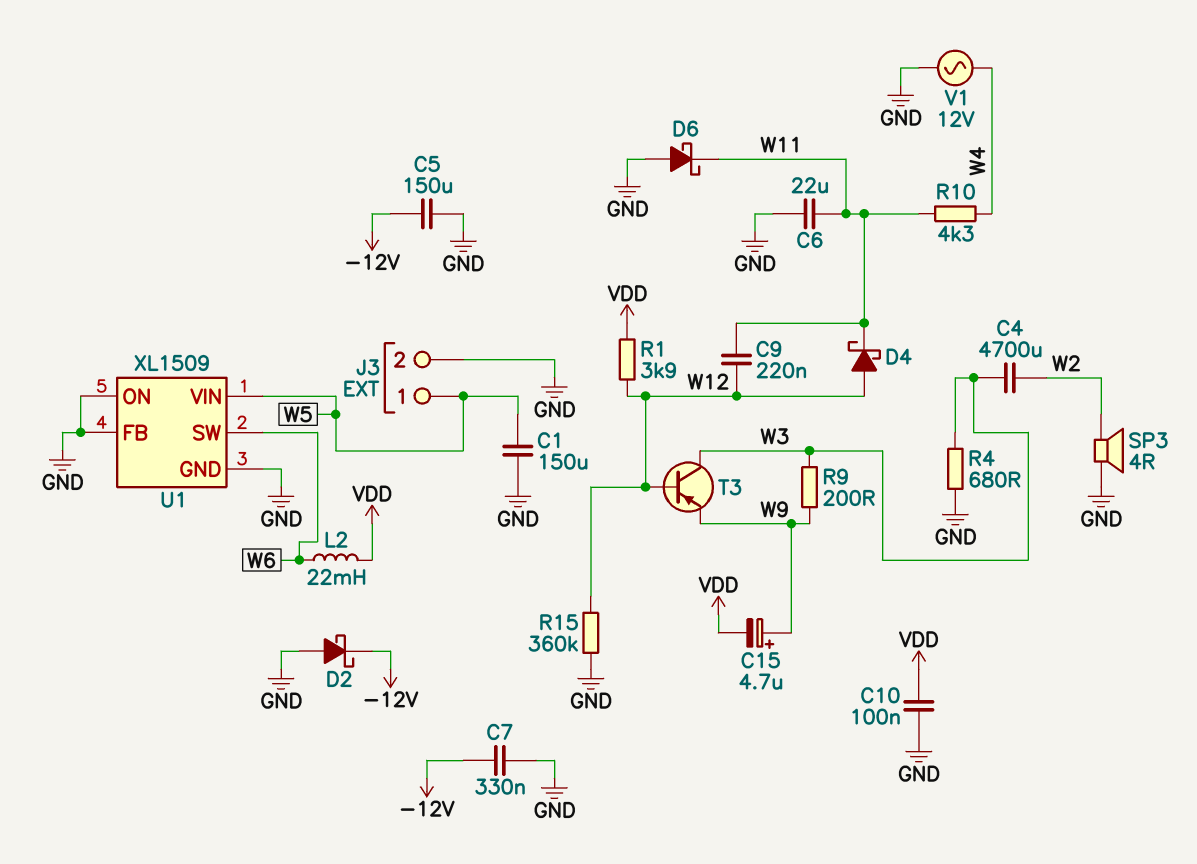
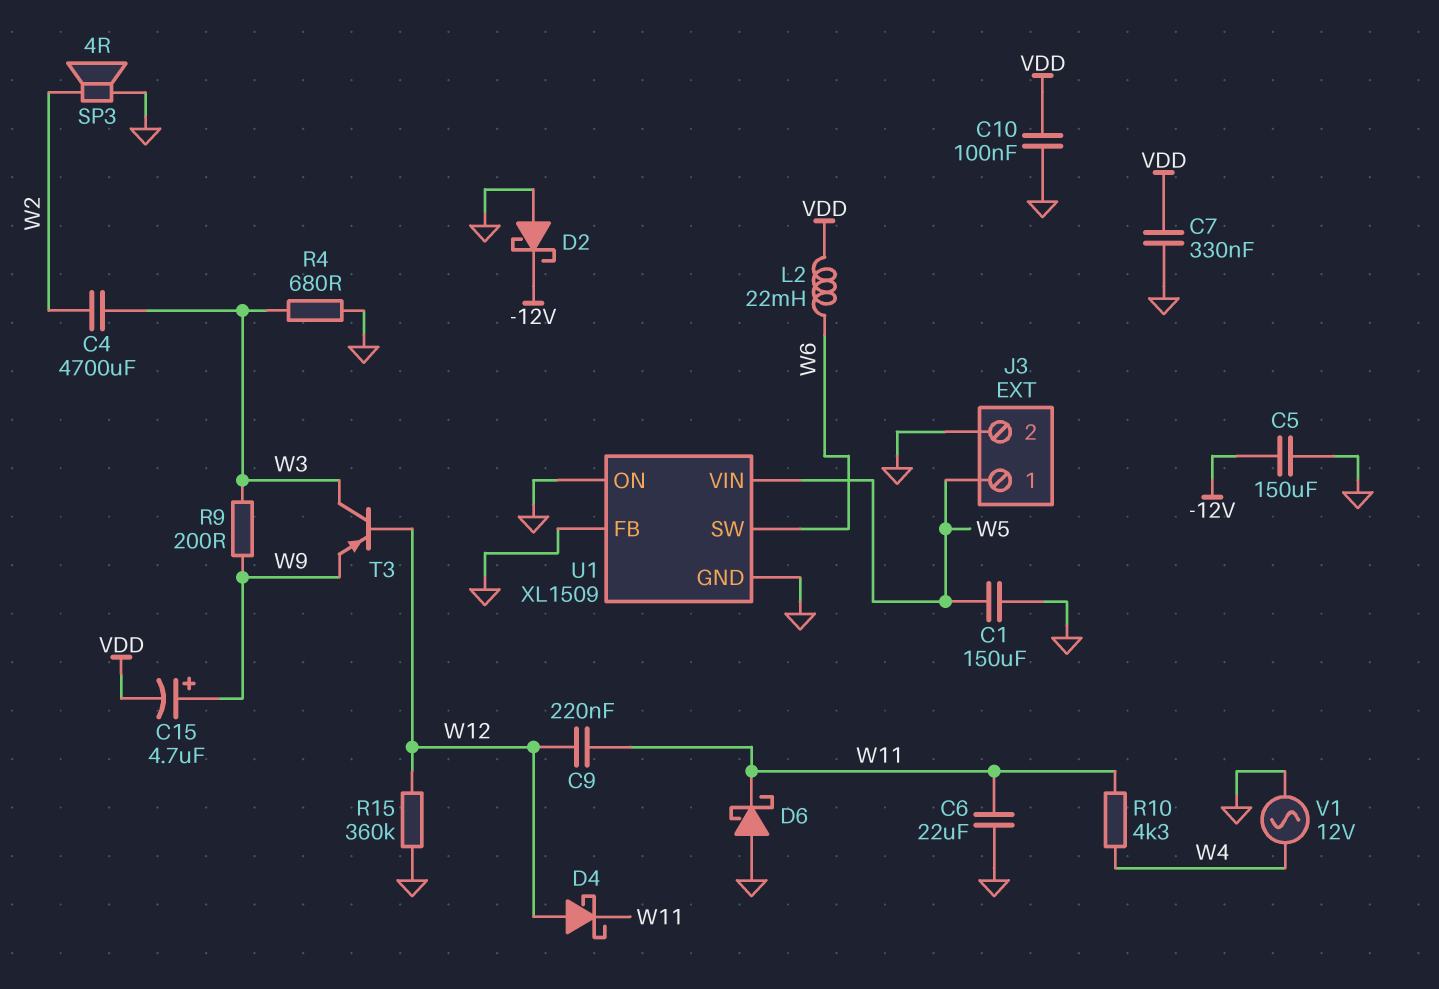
C7: 330nF (-12V, GND) -> 330nF (GND, VDD)
R1: 3.9k (VDD, W12) -> none

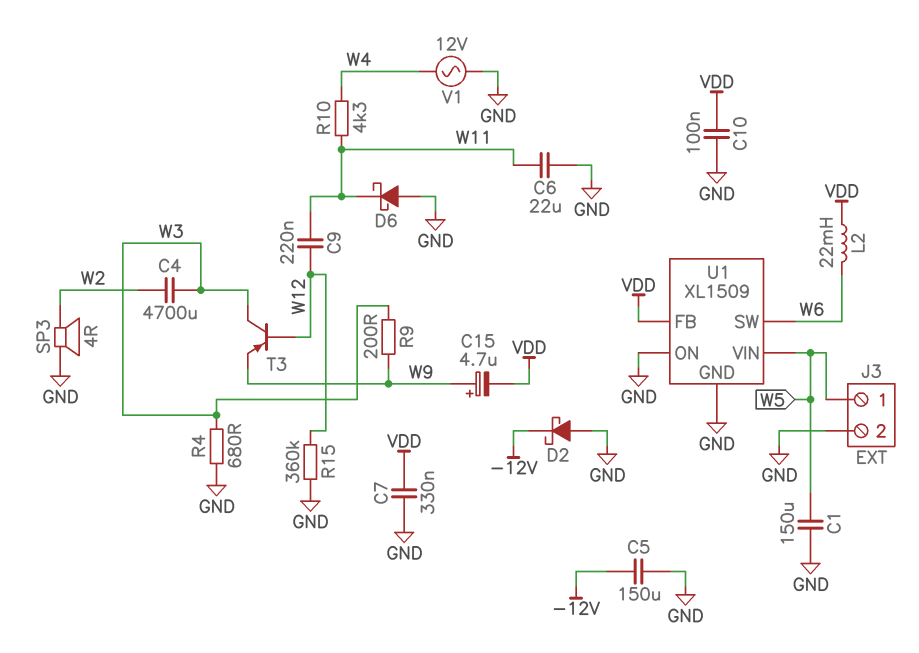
D4: schottky (A W12, K W11) -> none
U1 pin FB: GND -> VDD

